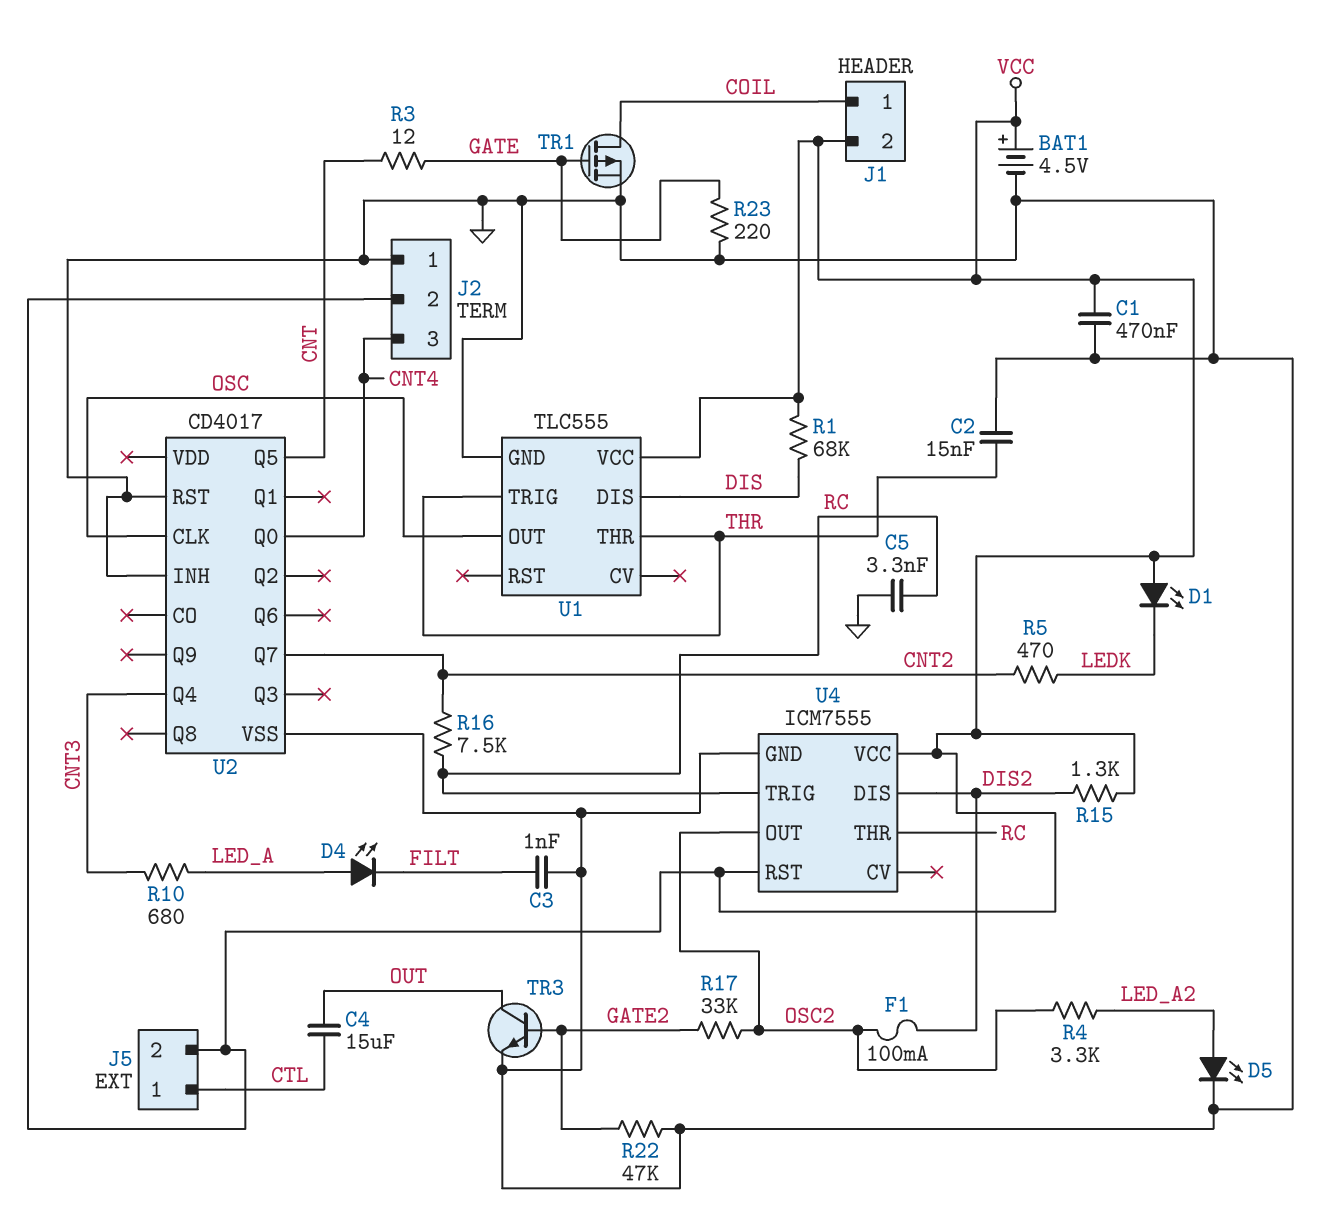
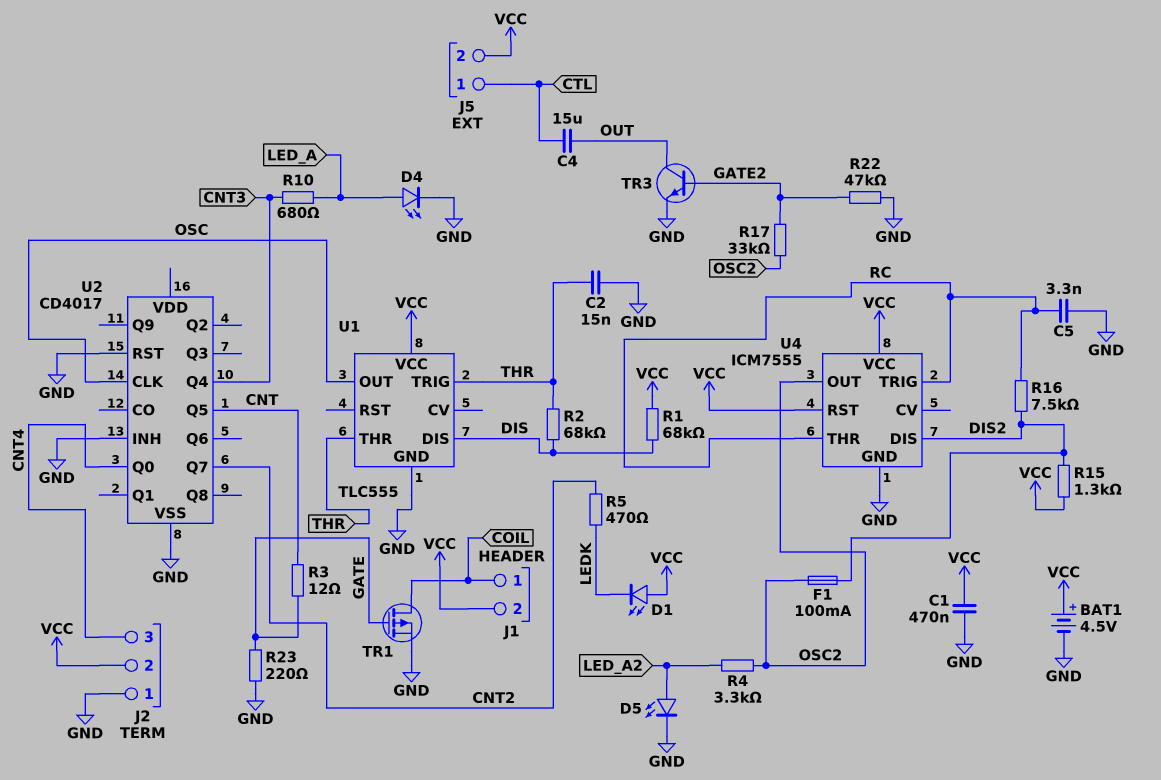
C3: 1nF (FILT, GND) -> none
D4: LED (A LED_A, K FILT) -> LED (A LED_A, K GND)
R2: none -> 68k (DIS, THR)
R16: 7.5k (CNT2, RC) -> 7.5k (DIS2, RC)

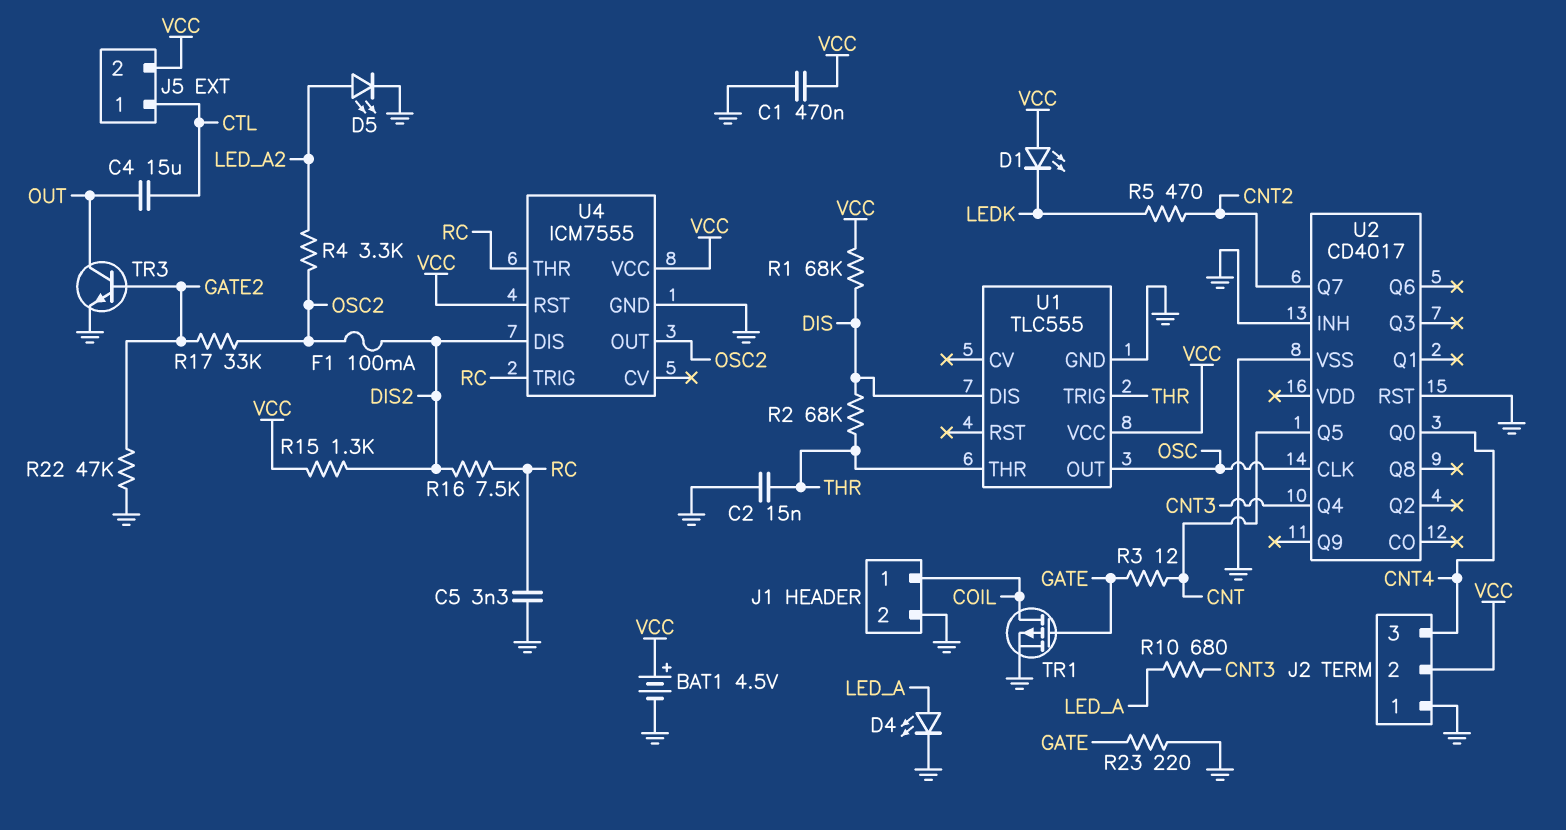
J1 pin 2: VCC -> GND

